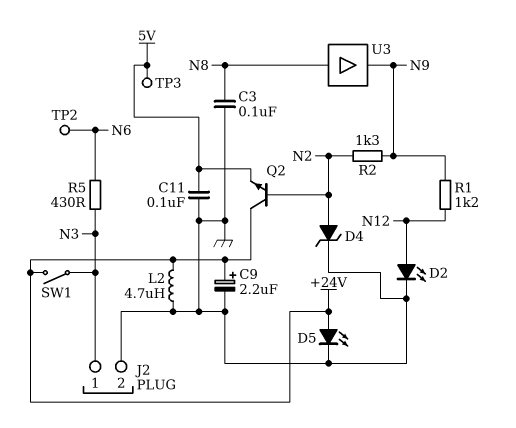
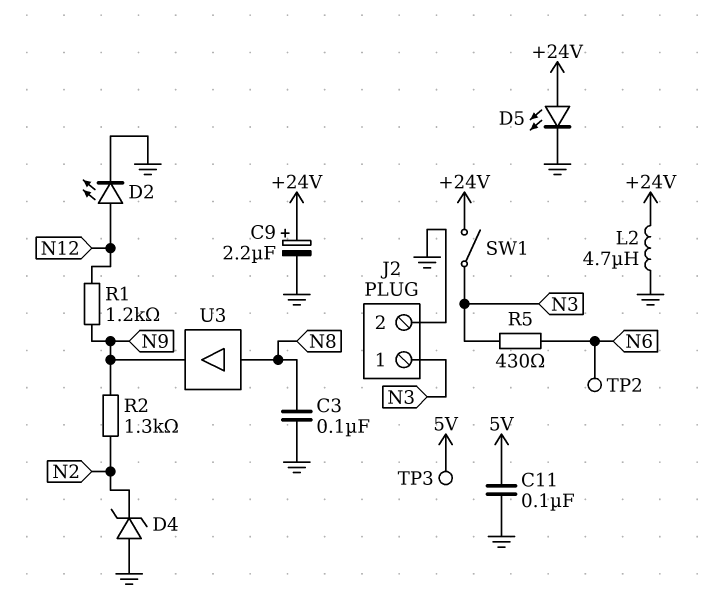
D4: zener (A N2, K GND) -> zener (A GND, K N2)
Q2: NPN (B N2, C +24V, E 5V) -> none

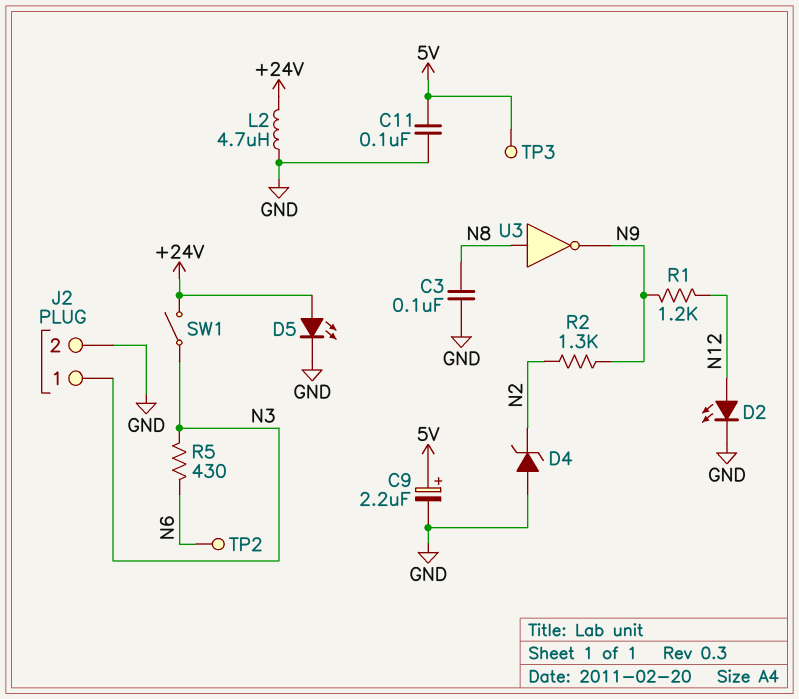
C9: 2.2uF (plus +24V, minus GND) -> 2.2uF (plus 5V, minus GND)
U3: buffer (in N8, out N9) -> NOT (in N8, out N9)

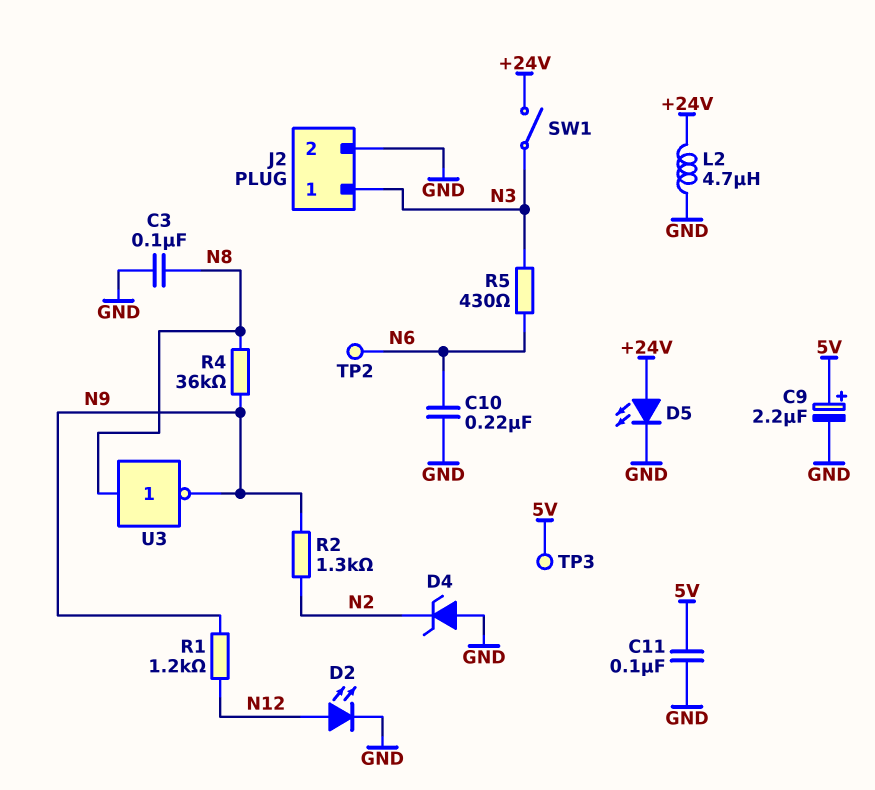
C10: none -> 220nF (GND, N6)
R4: none -> 36k (N8, N9)

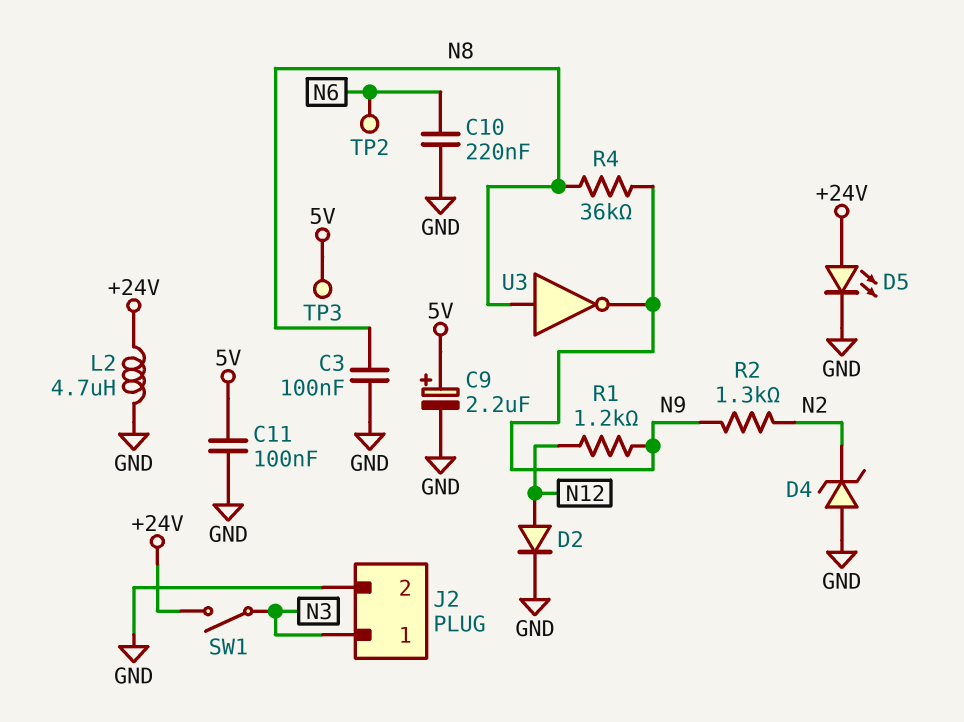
D2: LED (A N12, K GND) -> diode (A N12, K GND)
R5: 430 (N3, N6) -> none

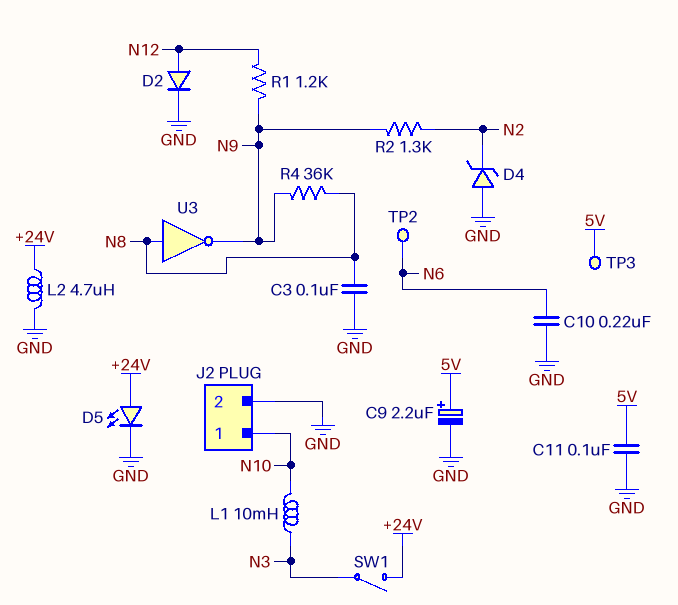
J2 pin 1: N3 -> N10
L1: none -> 10mH (N3, N10)

